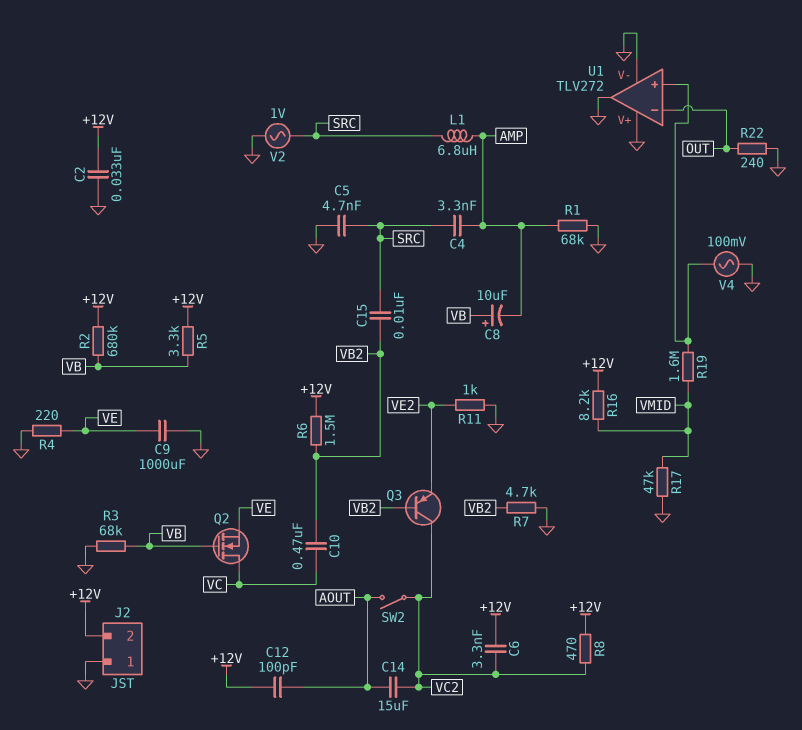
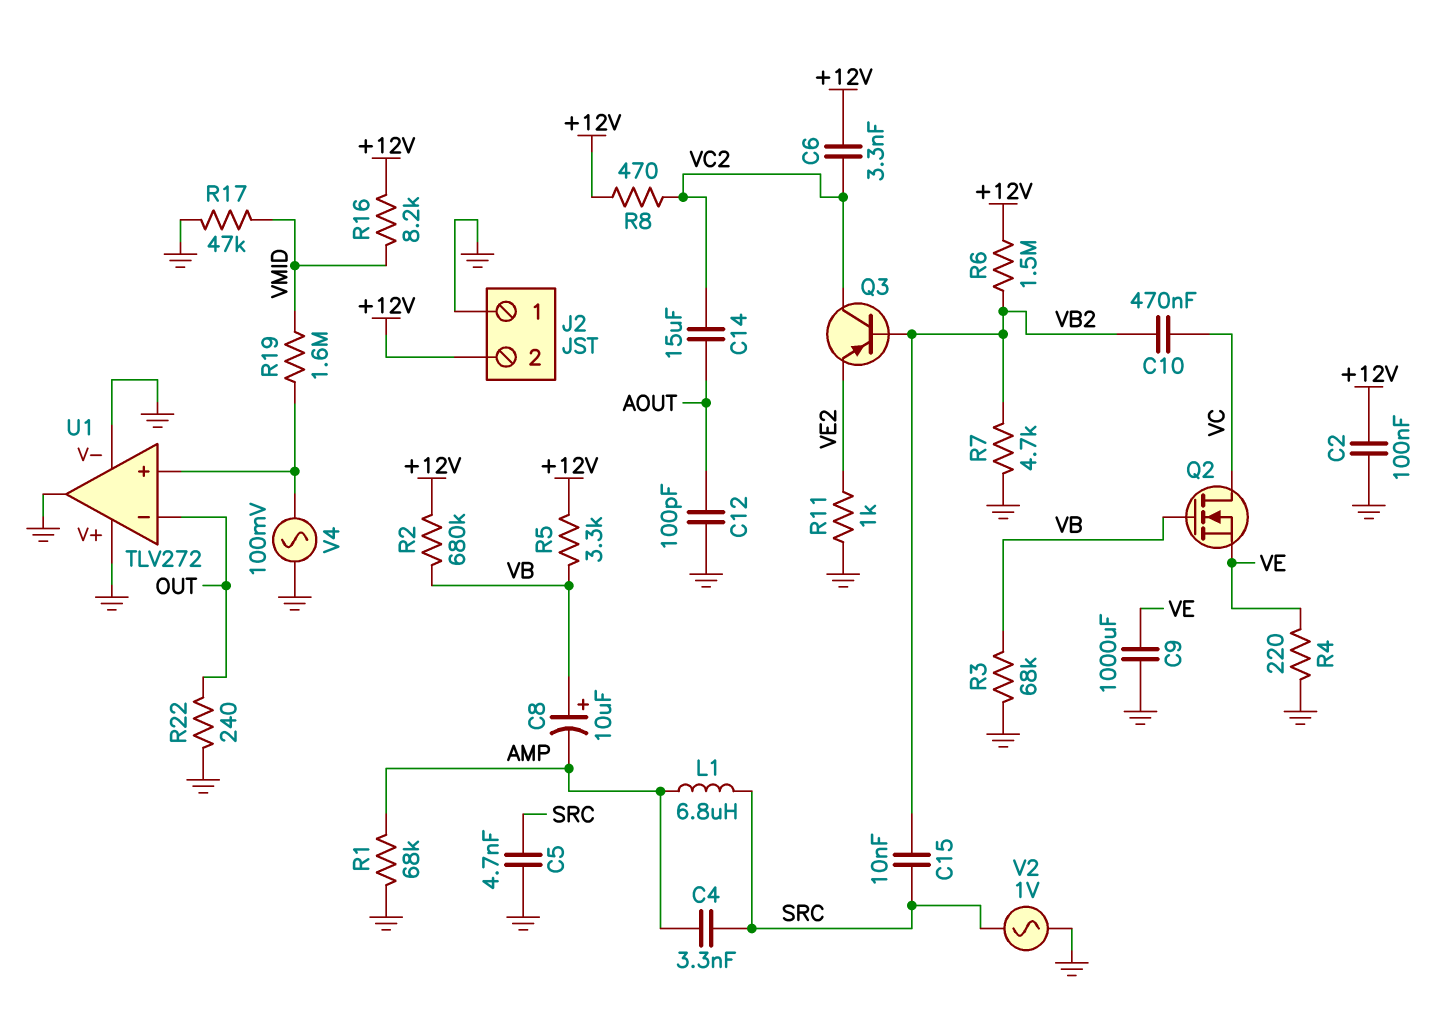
C2: 33nF (+12V, GND) -> 100nF (+12V, GND)
C12: 100pF (+12V, AOUT) -> 100pF (AOUT, GND)
SW2: switch (AOUT, VC2) -> none

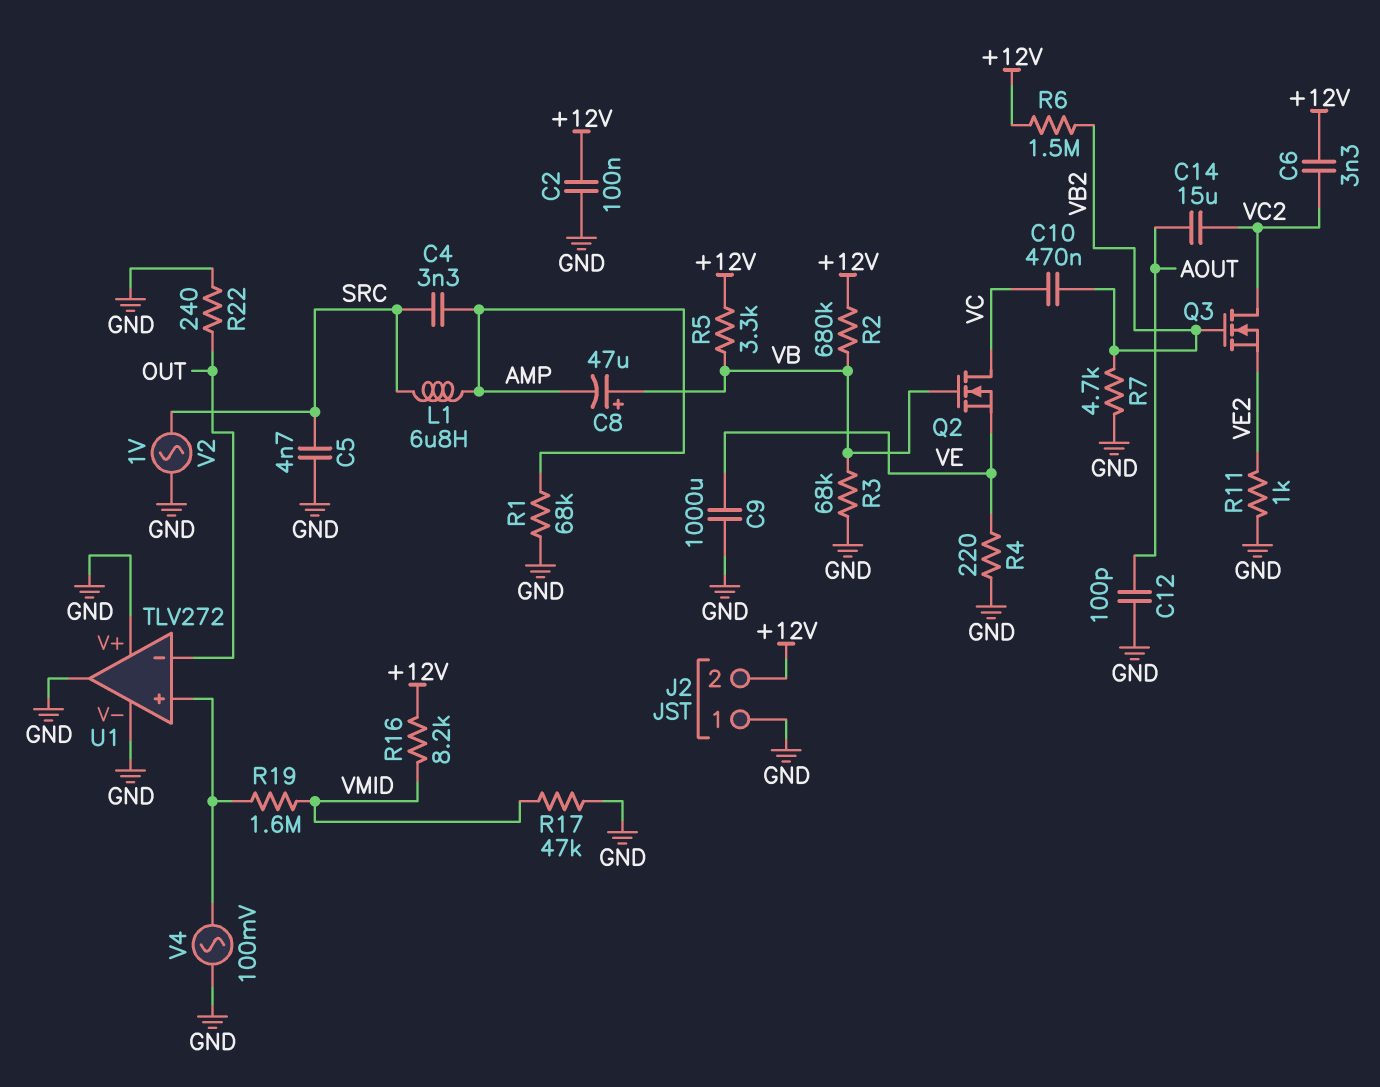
C8: 10uF (plus VB, minus AMP) -> 47uF (plus VB, minus AMP)
C15: 10nF (SRC, VB2) -> none
Q3: PNP (B VB2, C VC2, E VE2) -> NMOS (G VB2, D VC2, S VE2)
R8: 470 (+12V, VC2) -> none

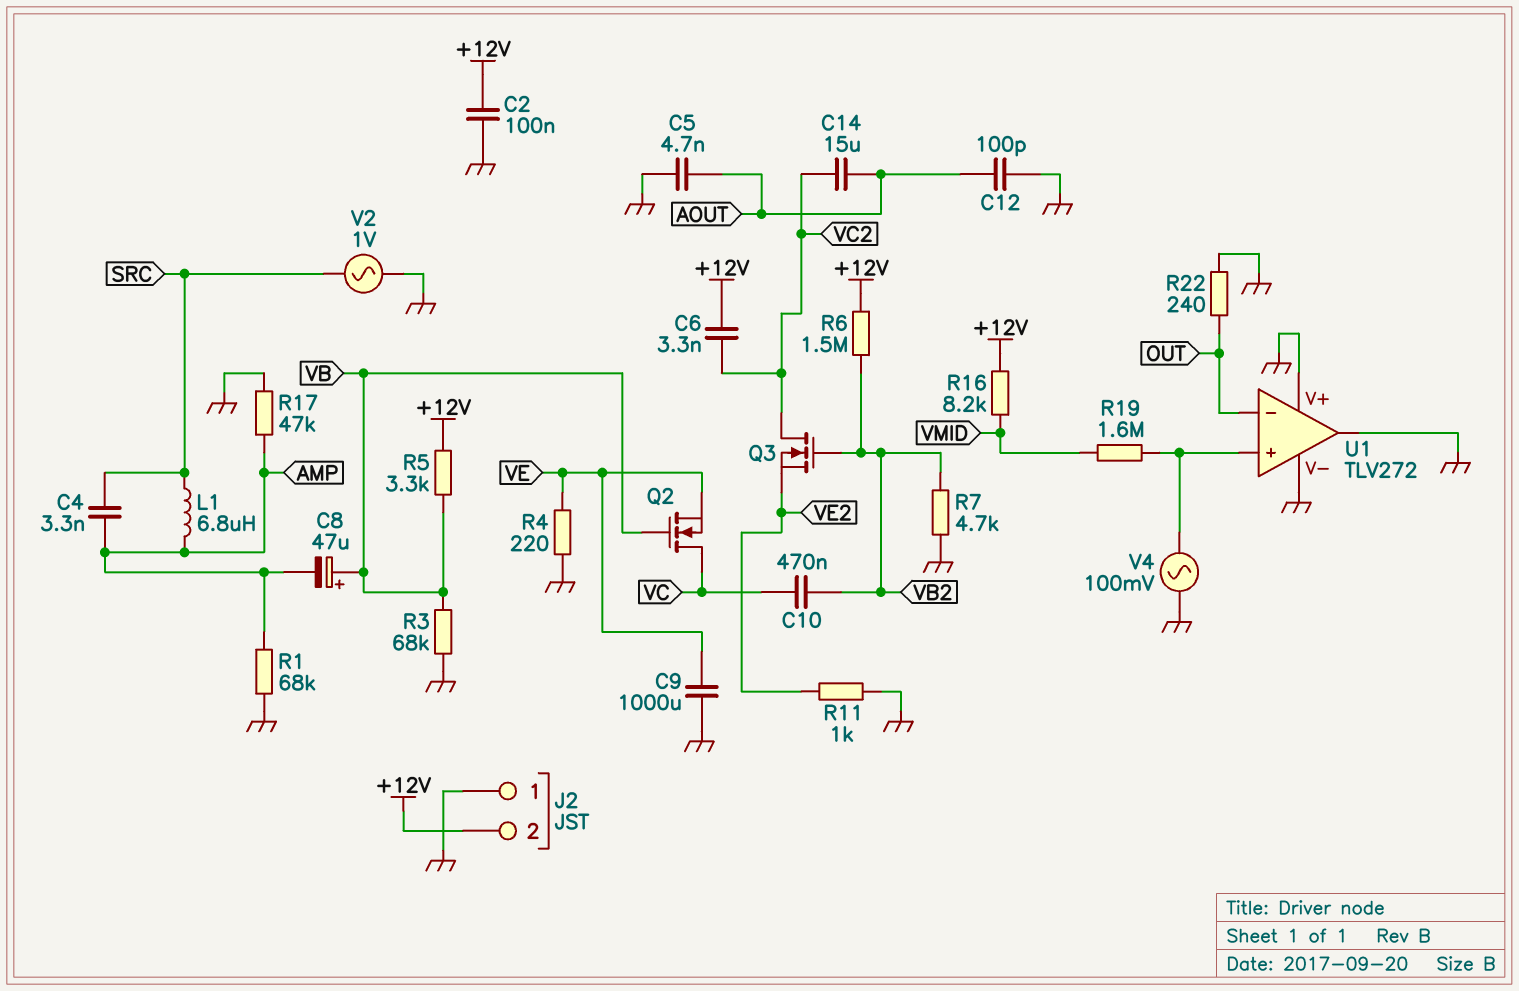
C5: 4.7nF (GND, SRC) -> 4.7nF (AOUT, GND)
R2: 680k (+12V, VB) -> none
R17: 47k (GND, VMID) -> 47k (AMP, GND)

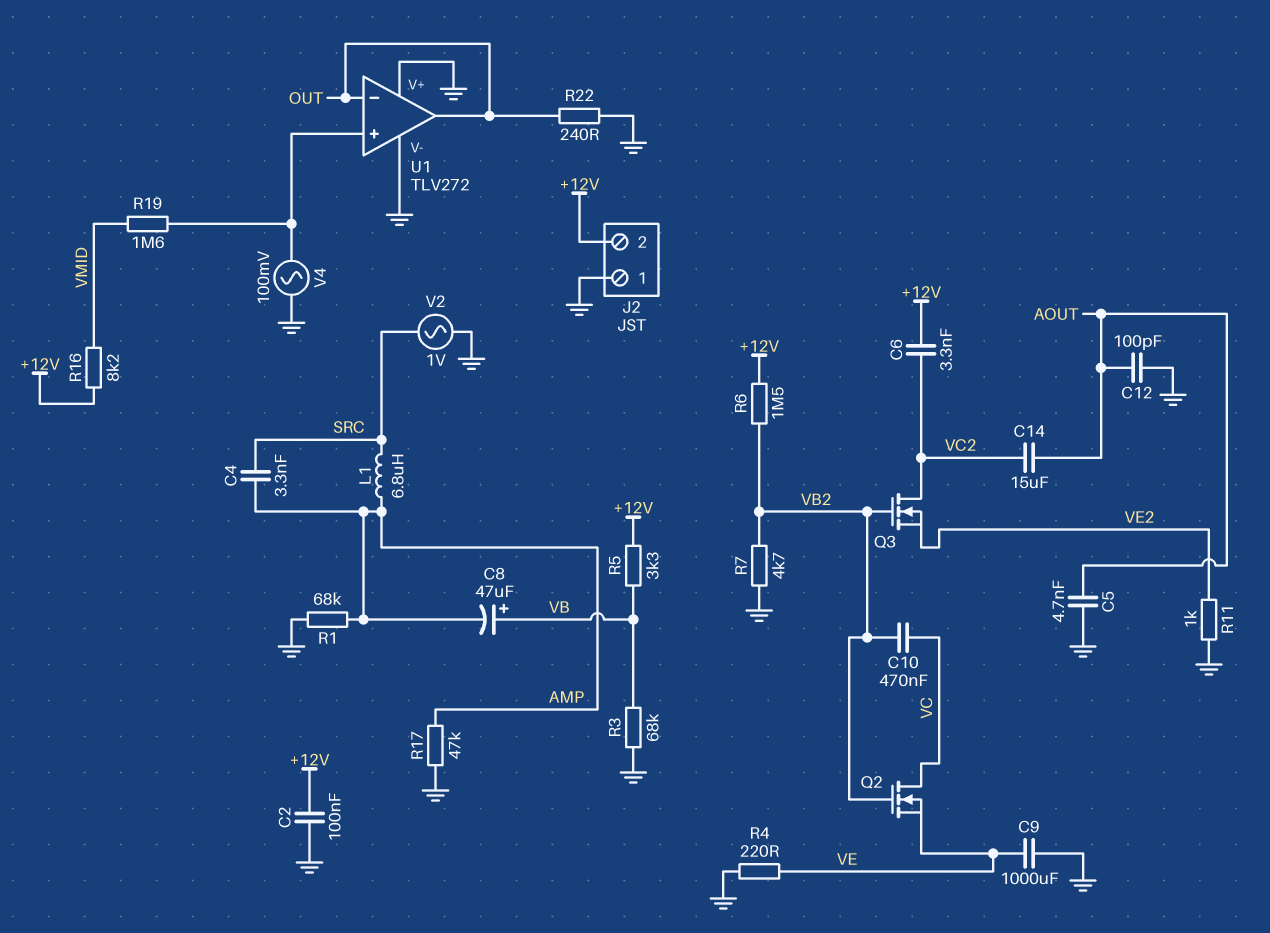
Q2: NMOS (G VB, D VC, S VE) -> NMOS (G VB2, D VC, S VE)
U1 pin out: GND -> OUT

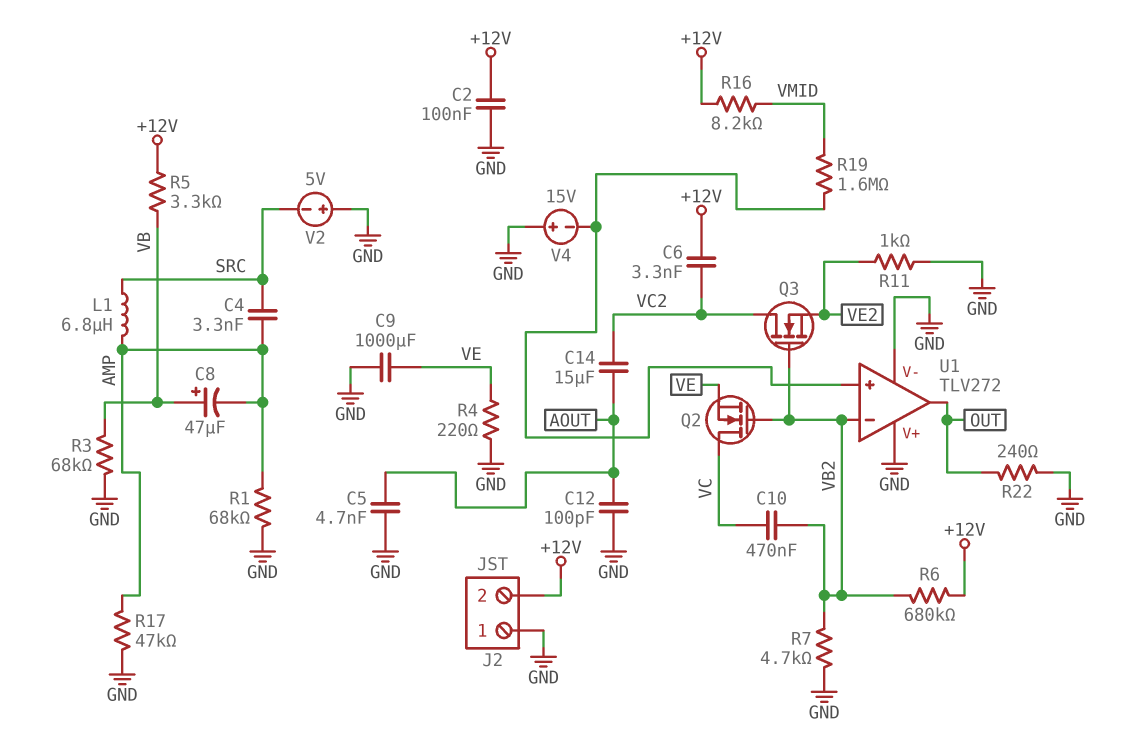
R6: 1.5M (+12V, VB2) -> 680k (+12V, VB2)
U1 pin in-: OUT -> VB2
V2: AC 1V (GND, SRC) -> 5V (plus GND, minus SRC)
V4: AC 100mV (GND, U1/in+) -> 15V (plus GND, minus U1/in+)

